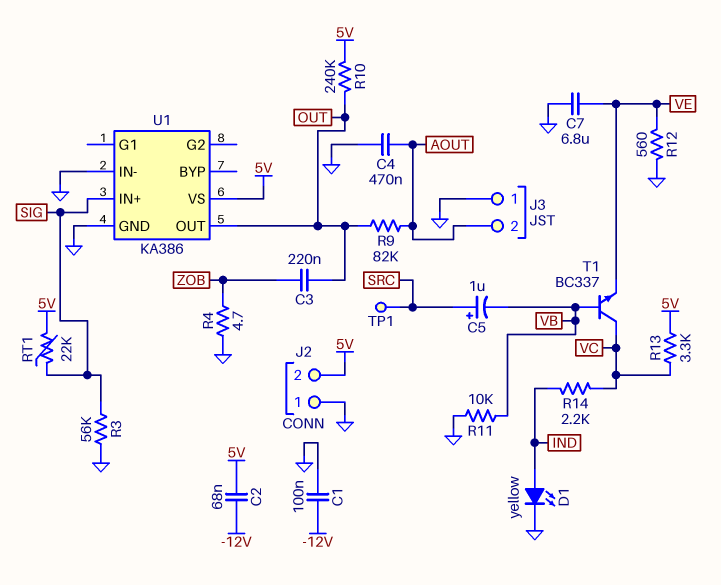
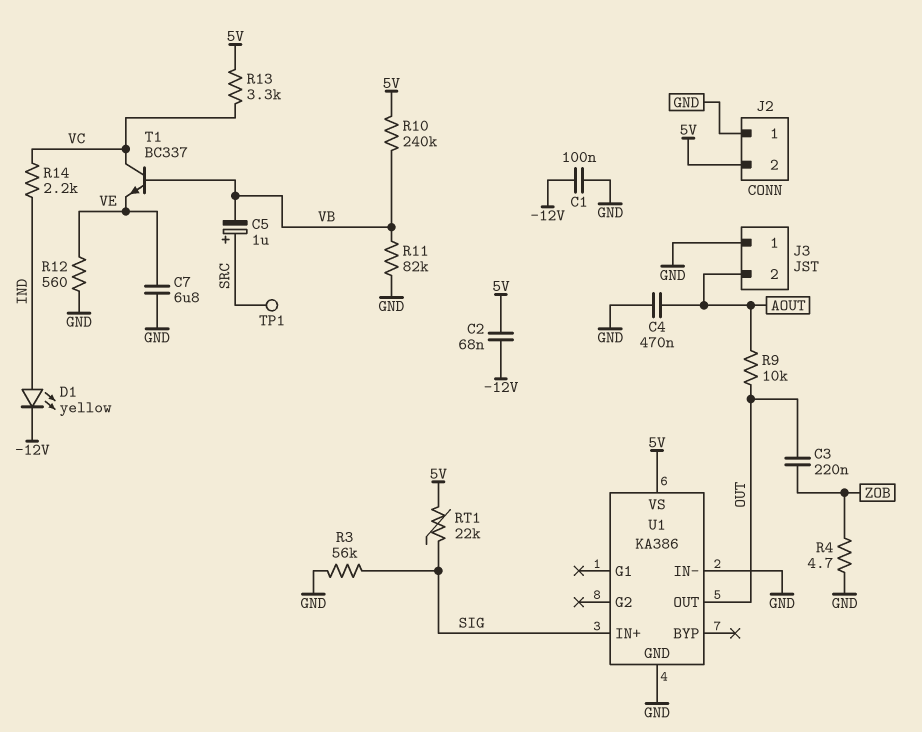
D1: LED yellow (A IND, K GND) -> LED yellow (A IND, K -12V)
R9: 82k (AOUT, OUT) -> 10k (AOUT, OUT)
R10: 240k (5V, OUT) -> 240k (5V, VB)
R11: 10k (GND, VB) -> 82k (GND, VB)

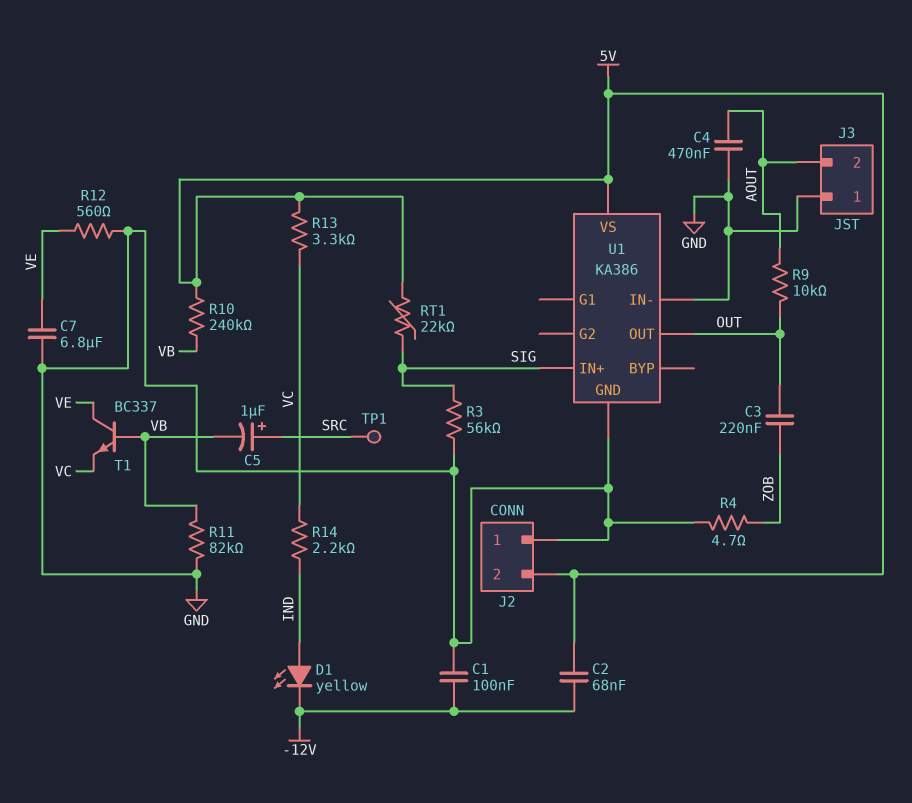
T1: NPN BC337 (B VB, C VC, E VE) -> NPN BC337 (B VB, C VE, E VC)

